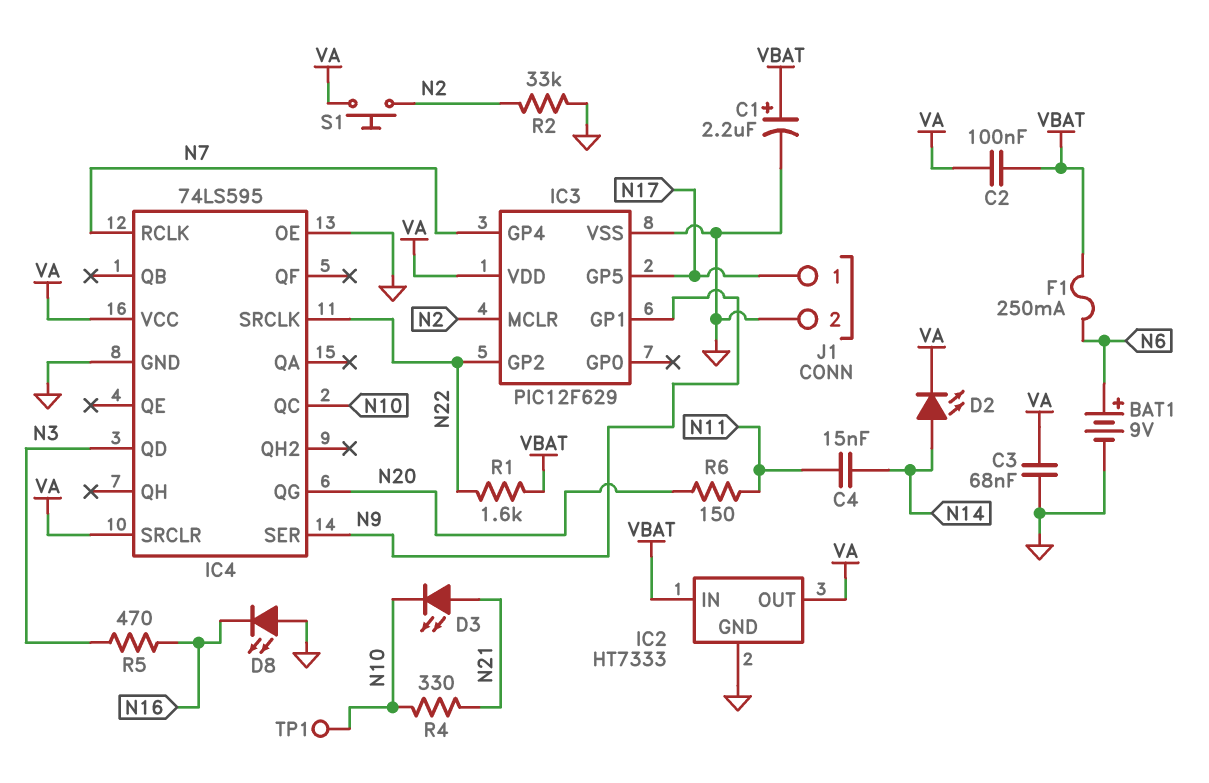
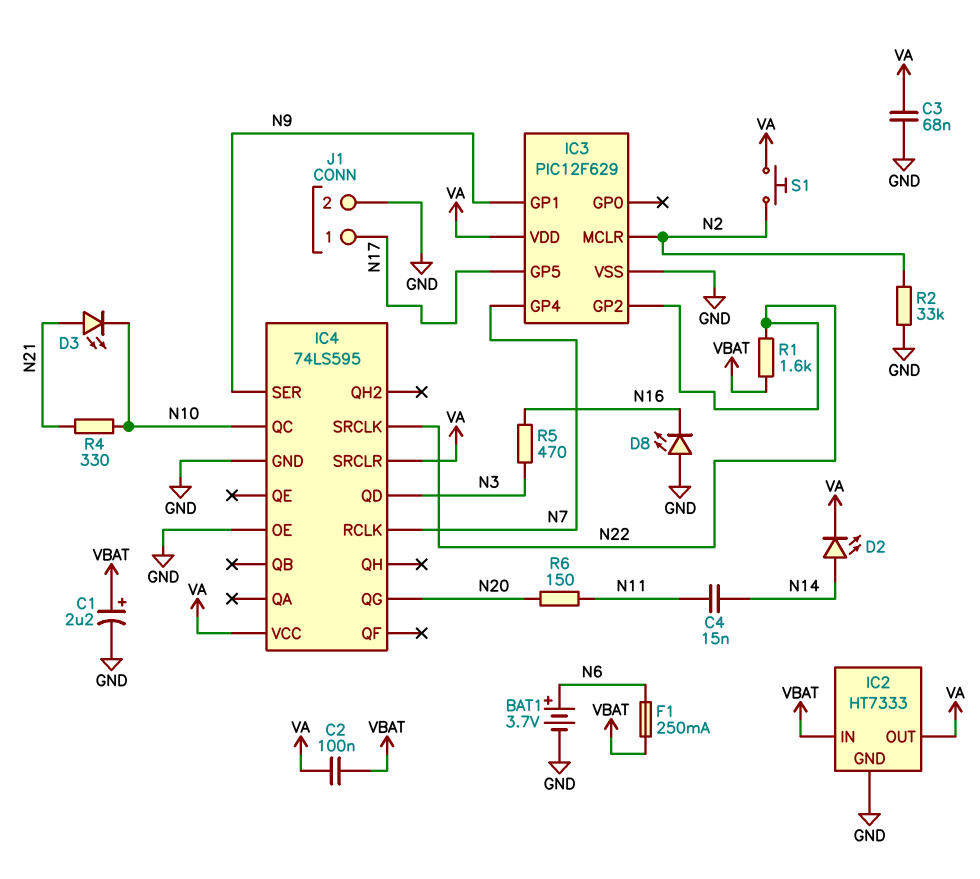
BAT1: 9V (plus N6, minus GND) -> 3.7V (plus N6, minus GND)
TP1: test point (N10) -> none

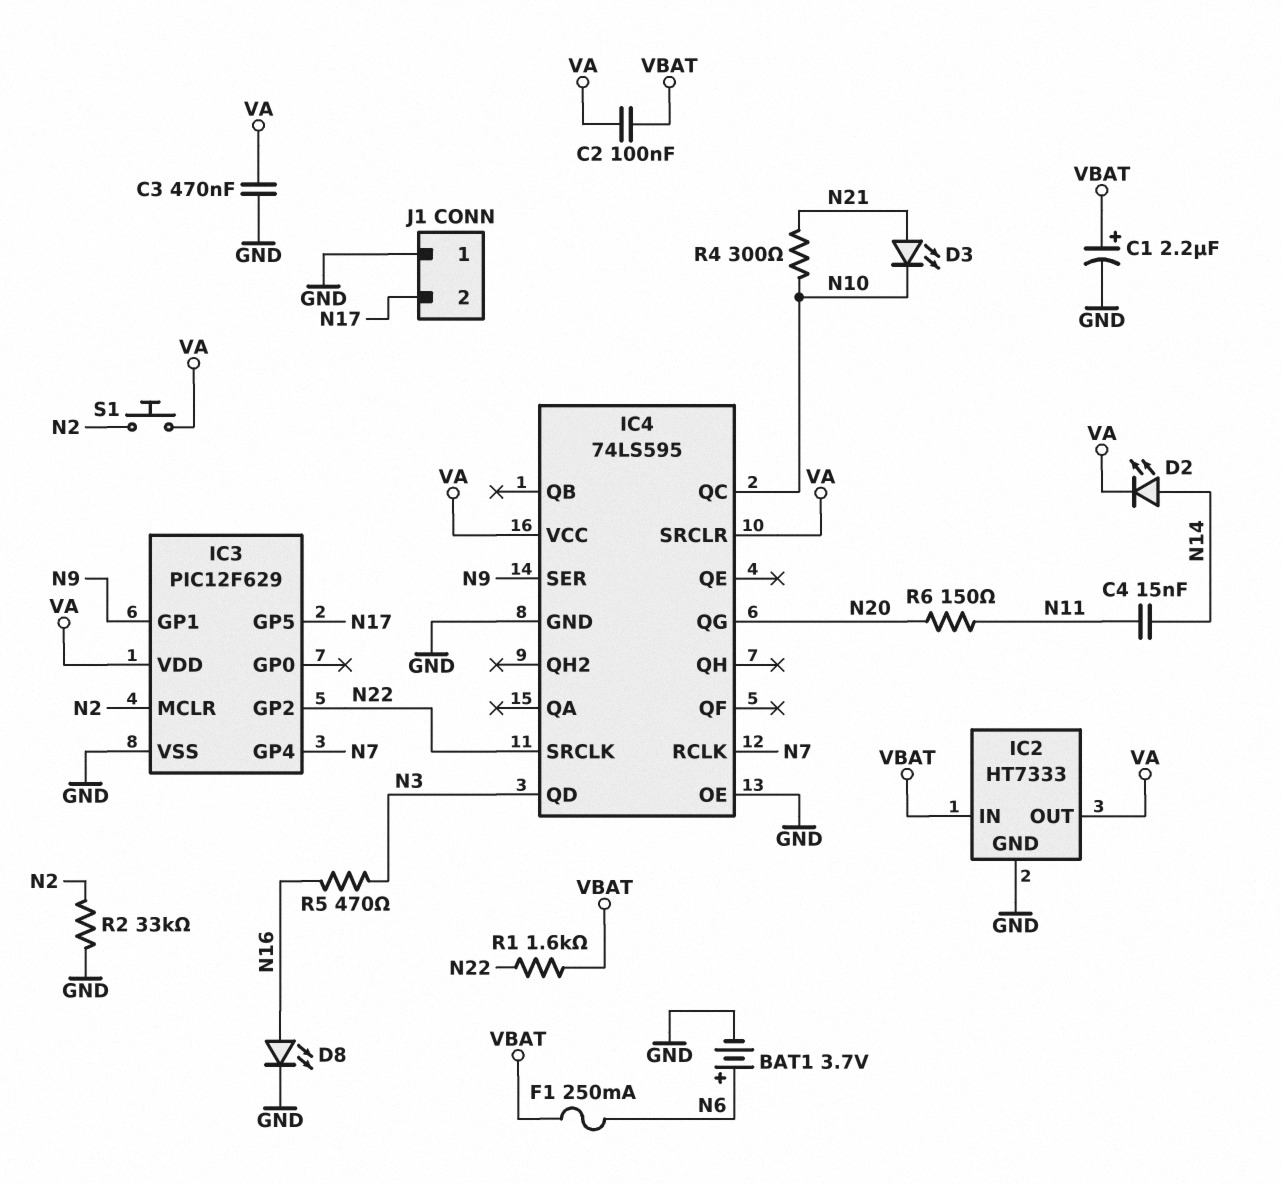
C3: 68nF (GND, VA) -> 470nF (GND, VA)
D8: LED (A GND, K N16) -> LED (A N16, K GND)
J1 pin 1: N17 -> GND
J1 pin 2: GND -> N17
R4: 330 (N10, N21) -> 300 (N10, N21)

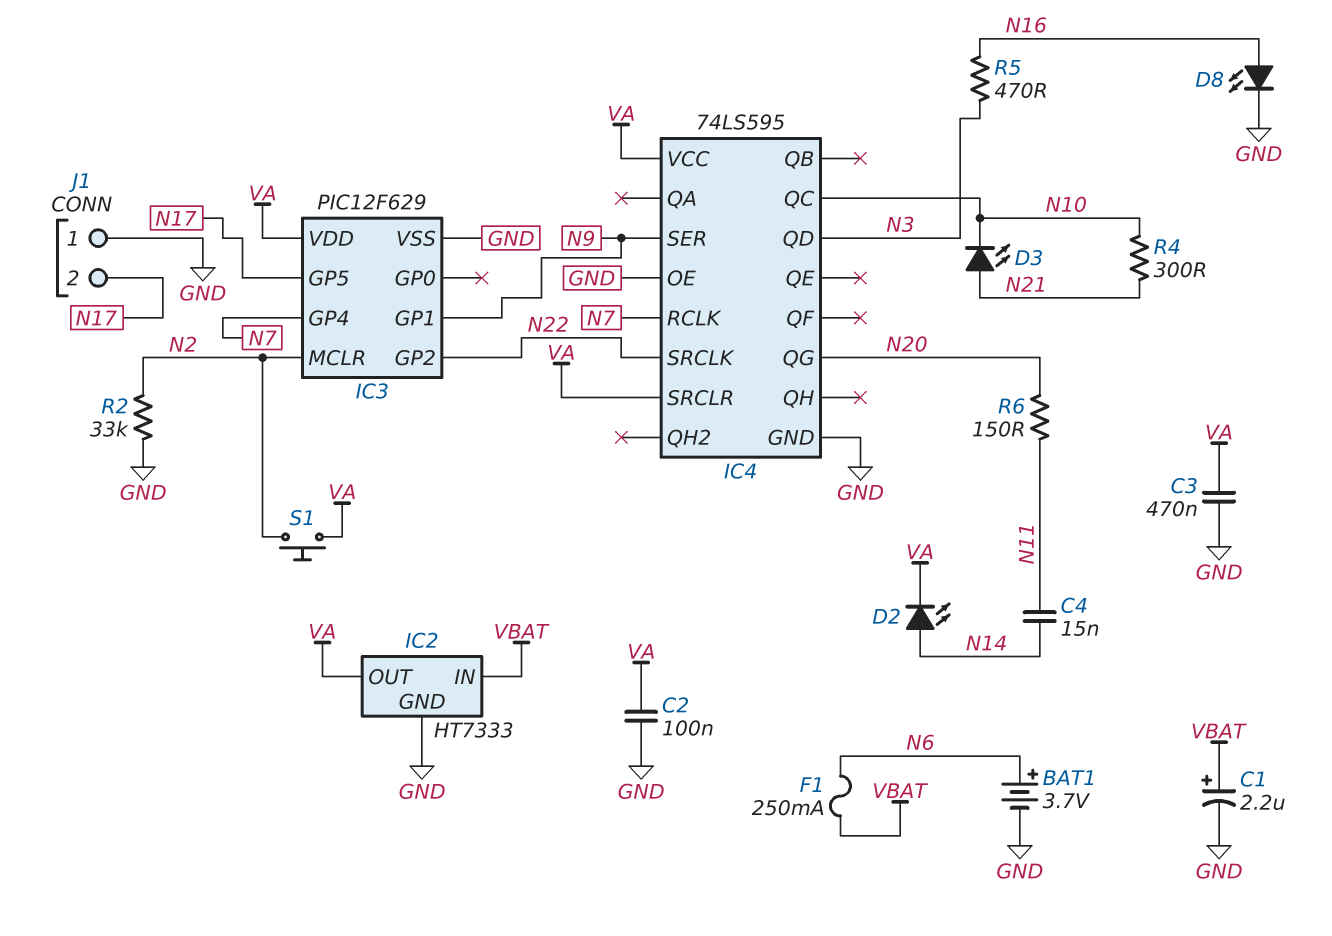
C2: 100nF (VA, VBAT) -> 100nF (GND, VA)
R1: 1.6k (N22, VBAT) -> none

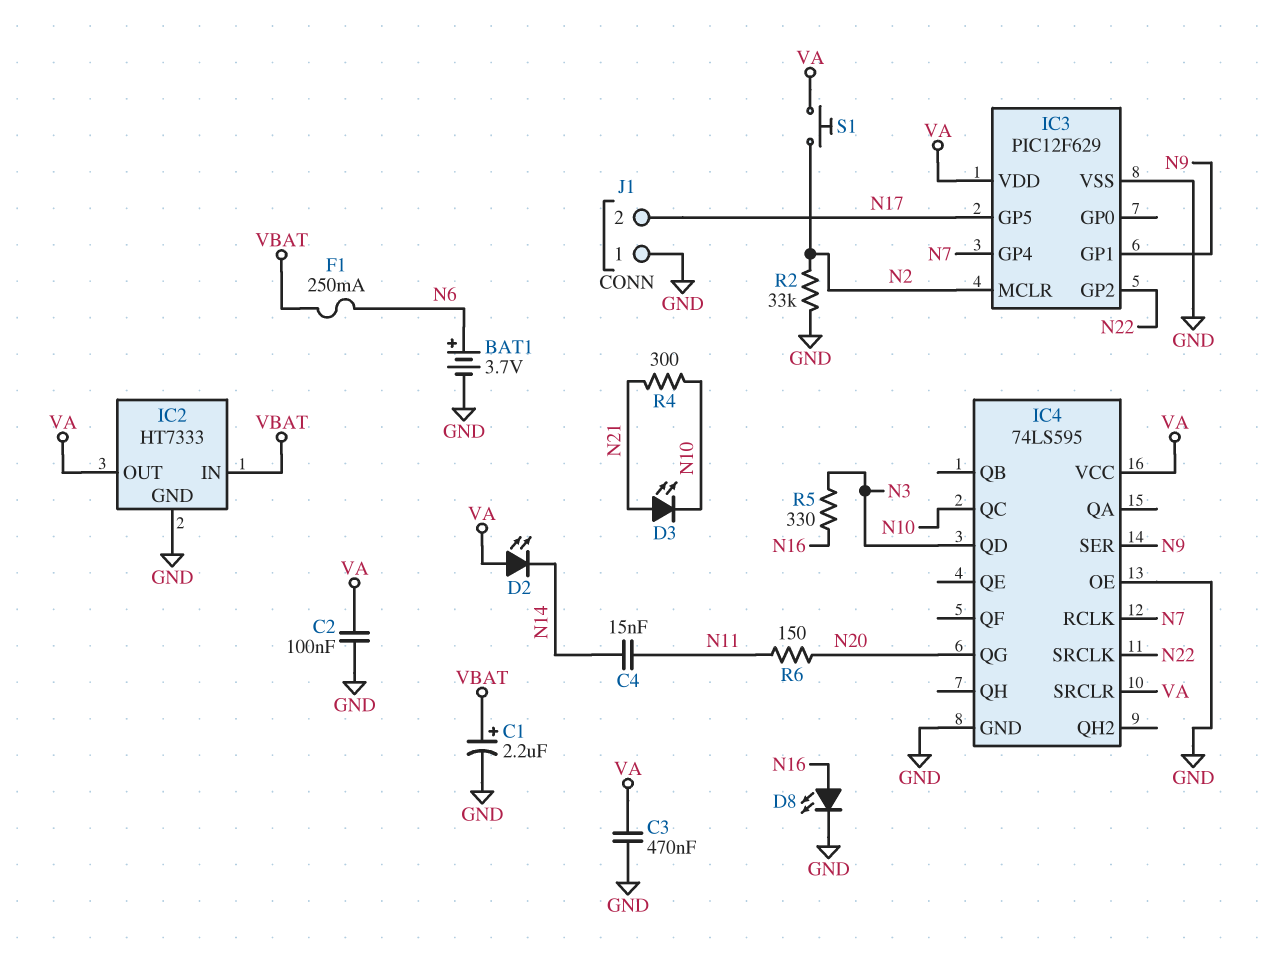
D2: LED (A N14, K VA) -> LED (A VA, K N14)
R5: 470 (N3, N16) -> 330 (N3, N16)

